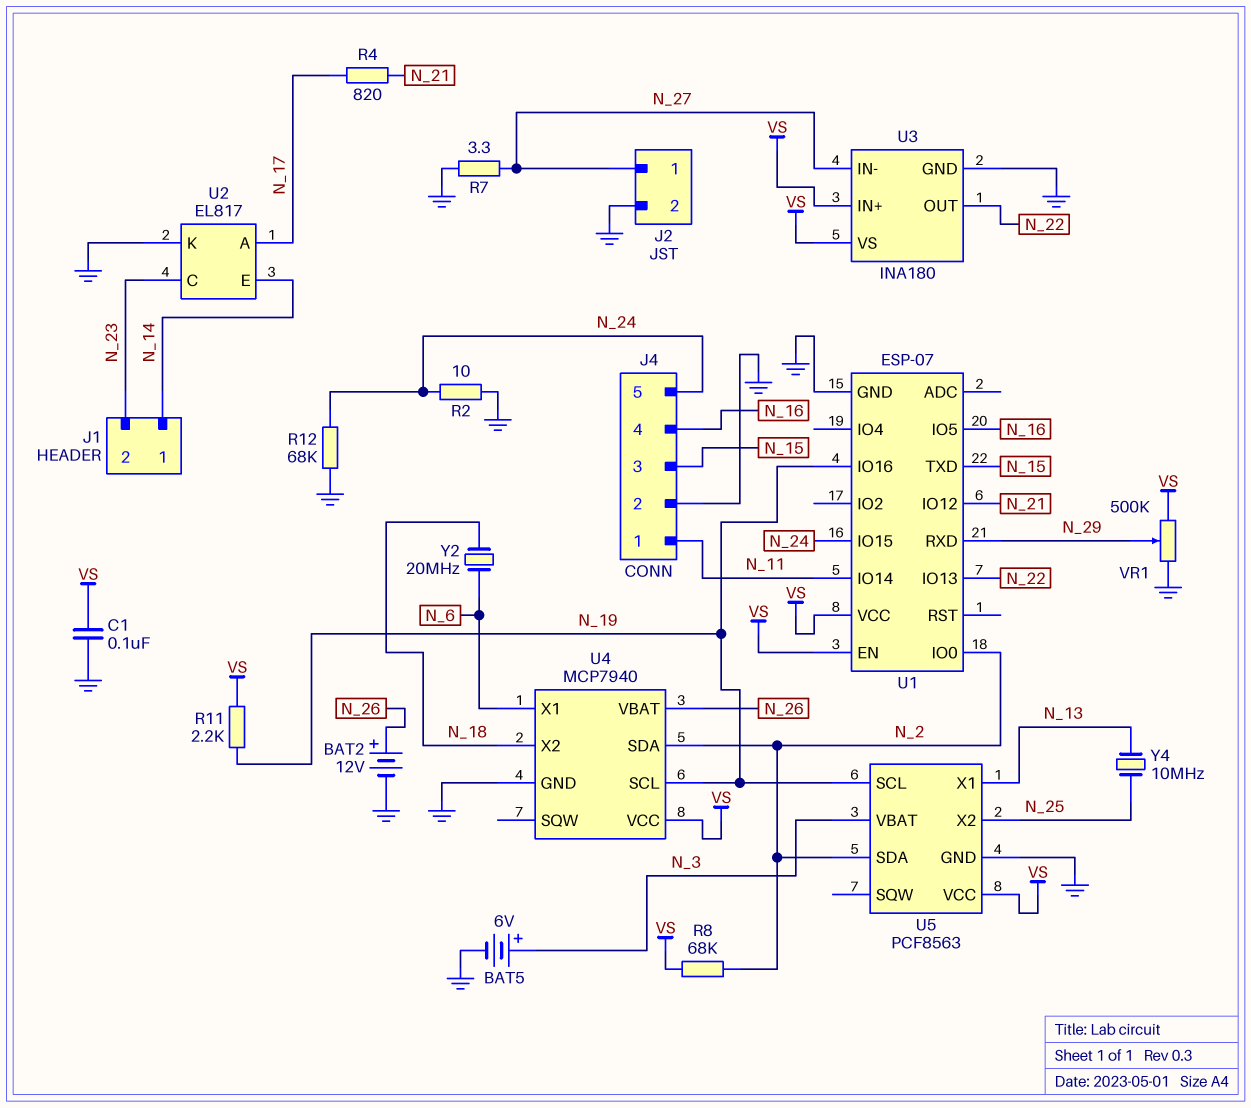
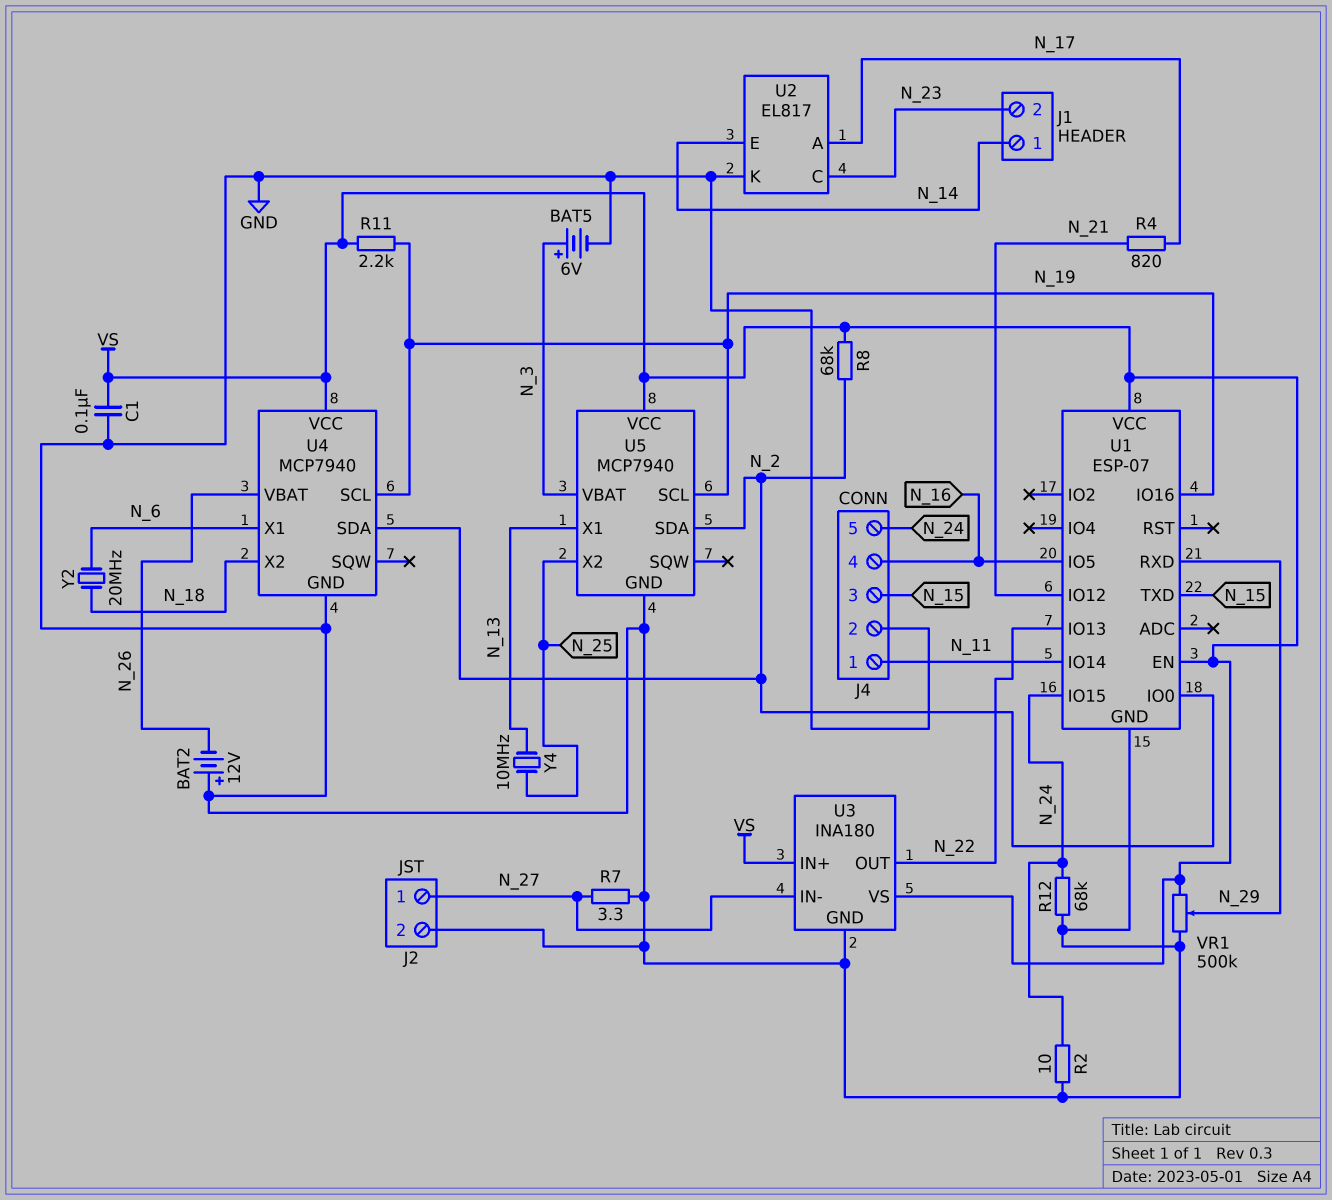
BAT2: 12V (plus N_26, minus GND) -> 12V (plus GND, minus N_26)
U5: PCF8563 -> MCP7940

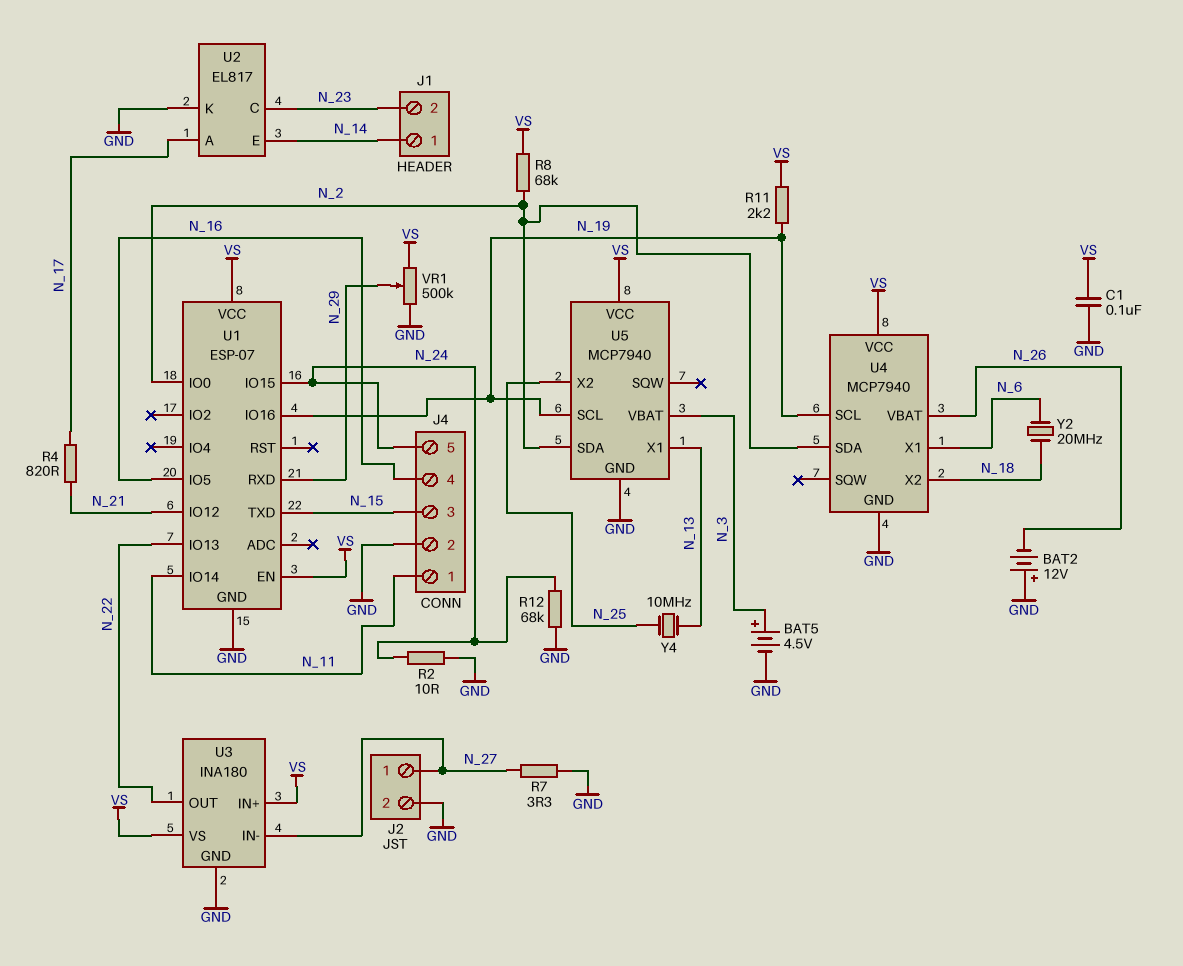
BAT5: 6V (plus N_3, minus GND) -> 4.5V (plus N_3, minus GND)

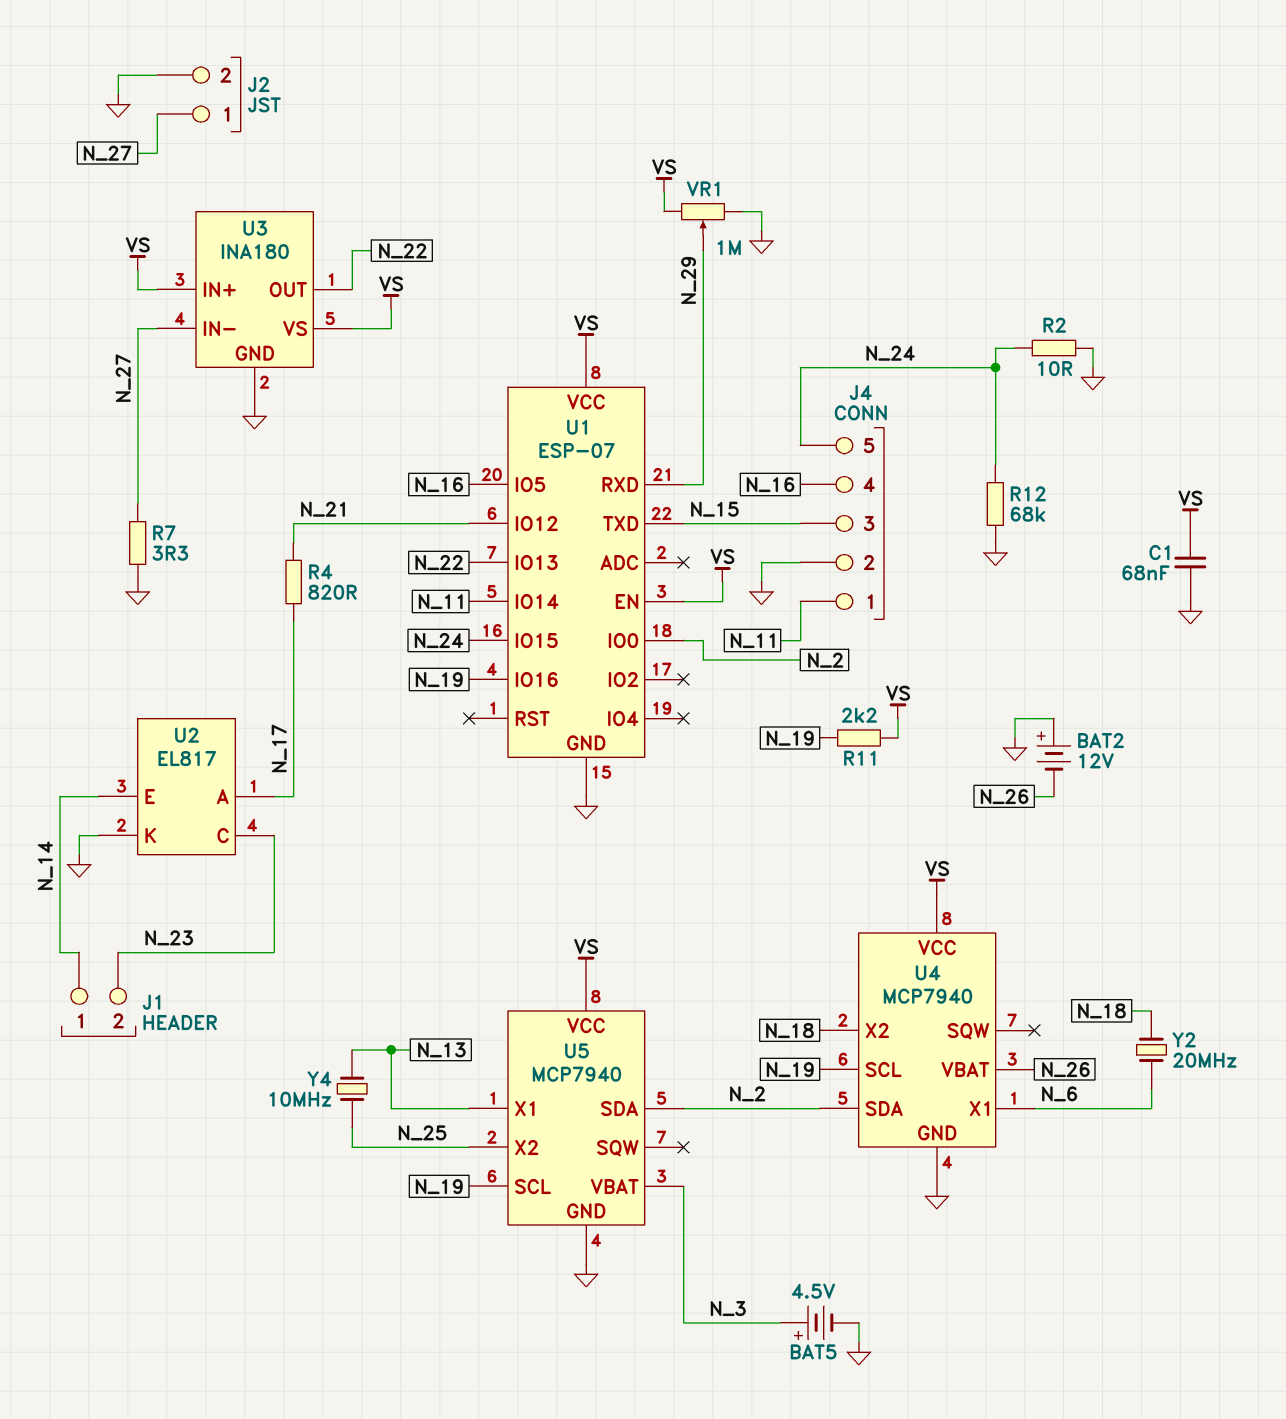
C1: 100nF (GND, VS) -> 68nF (GND, VS)
R8: 68k (N_2, VS) -> none
VR1: 500k (GND, VS, wiper N_29) -> 1M (GND, VS, wiper N_29)

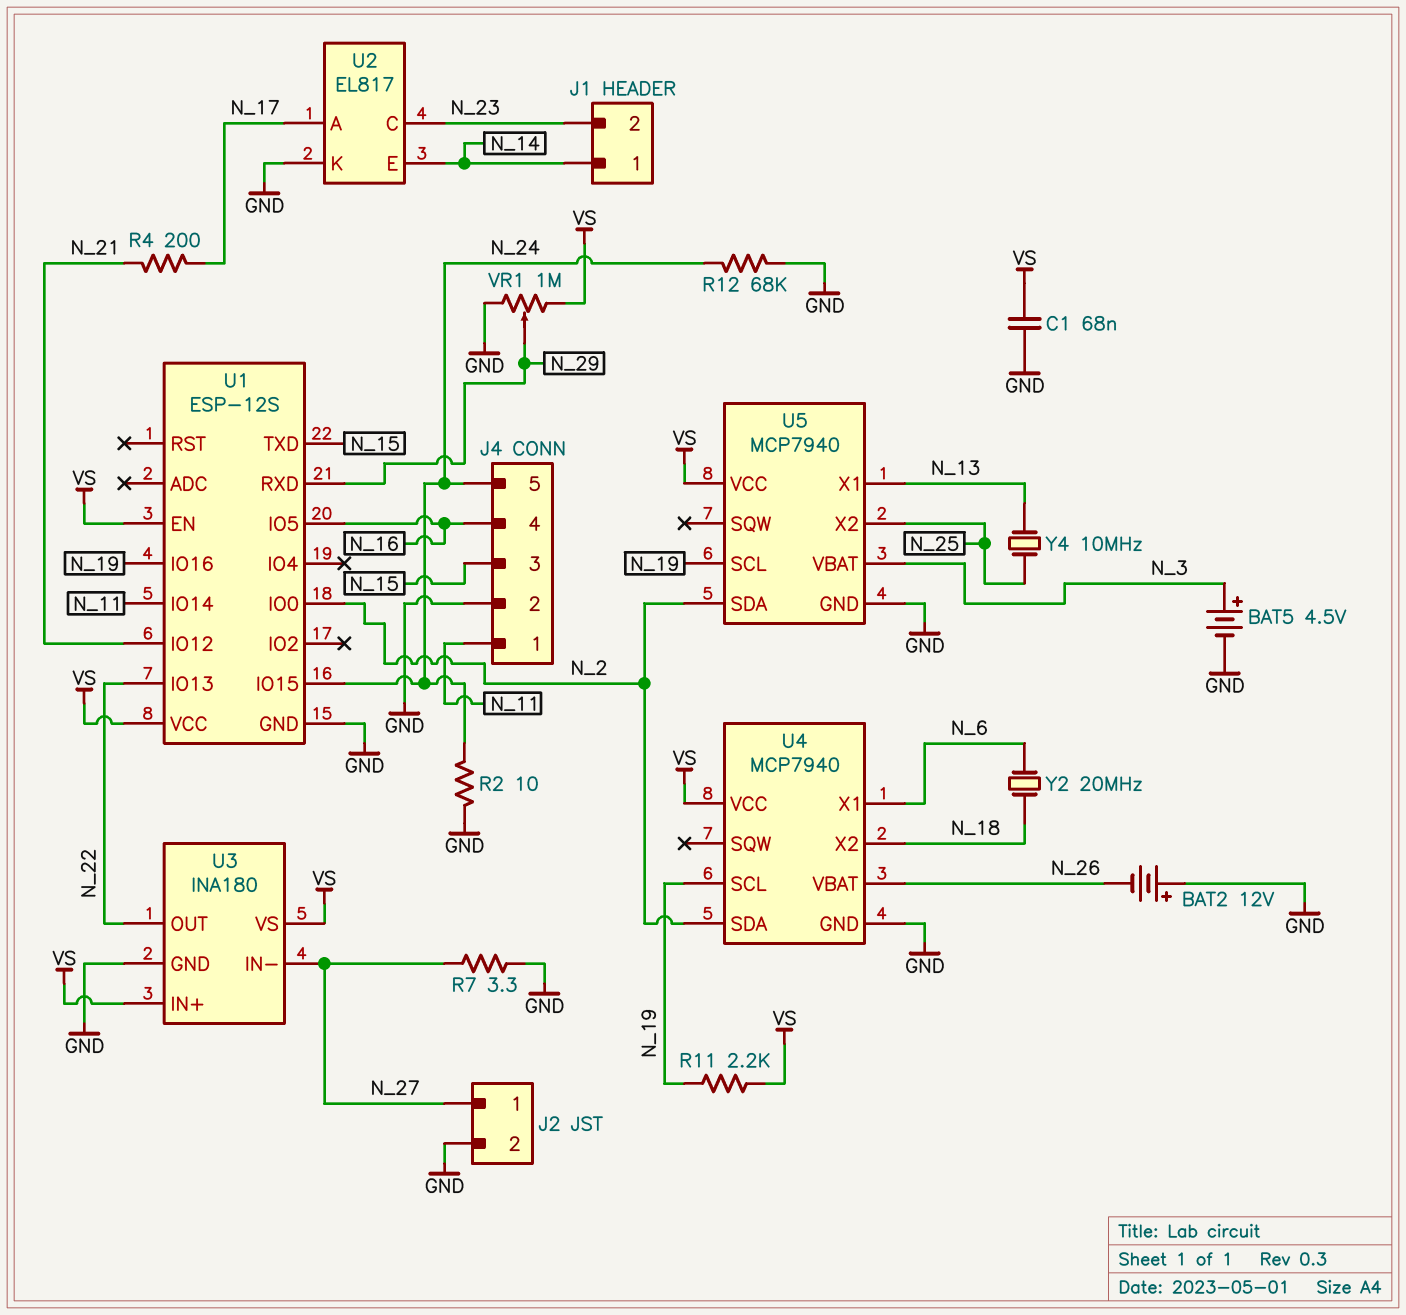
R4: 820 (N_17, N_21) -> 200 (N_17, N_21)
U1: ESP-07 -> ESP-12S

